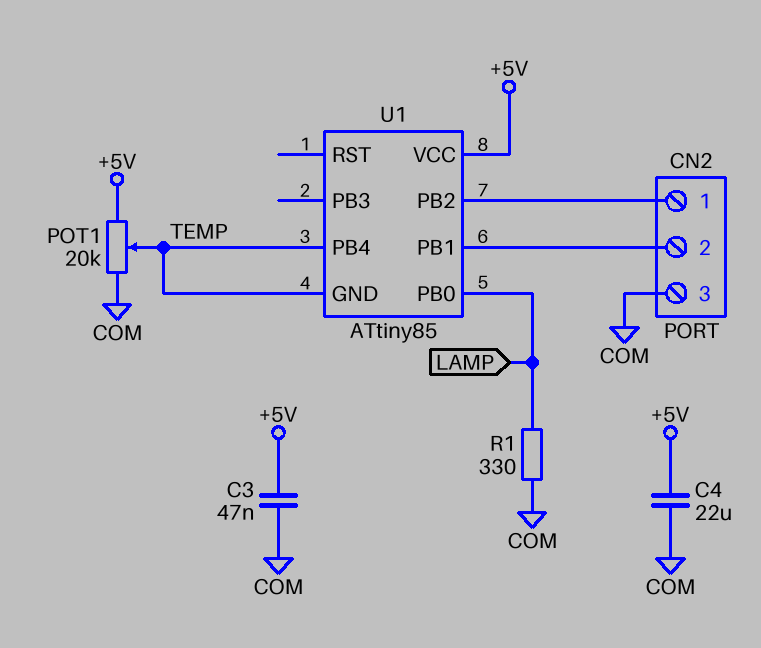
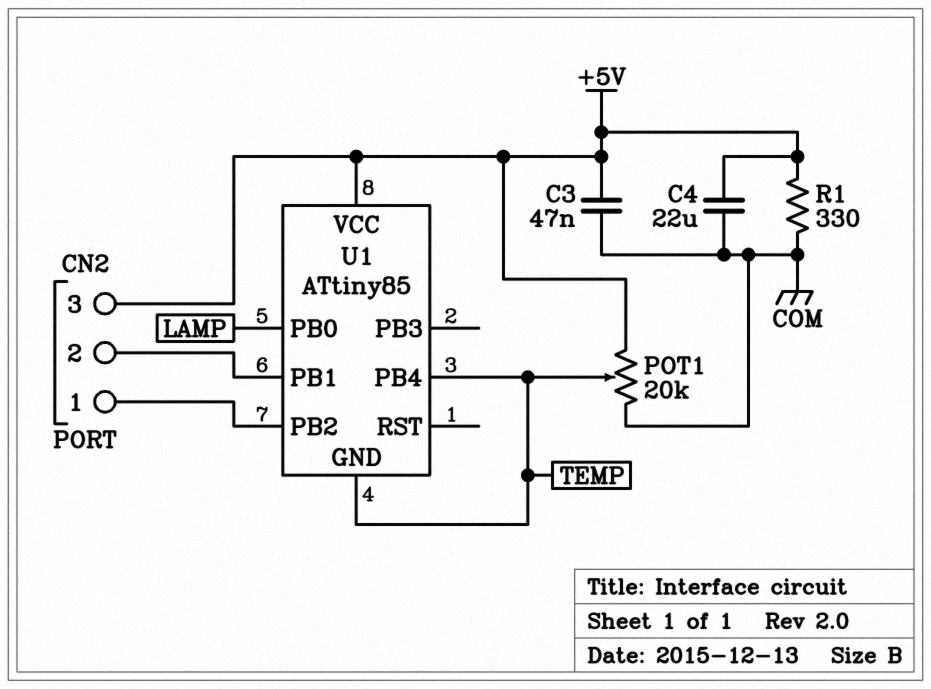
CN2 pin 3: COM -> +5V
R1: 330 (COM, LAMP) -> 330 (+5V, COM)

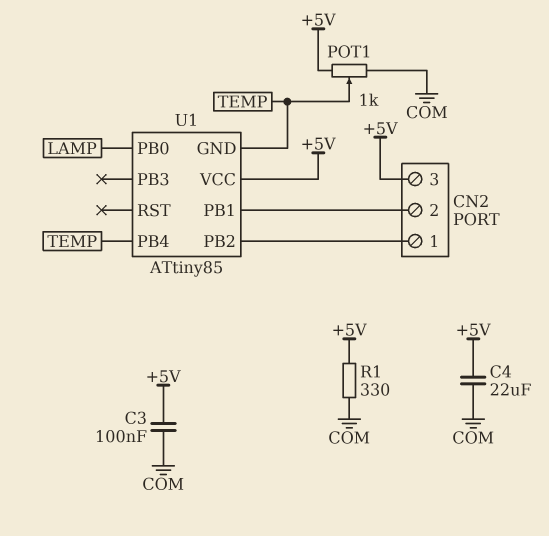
C3: 47nF (+5V, COM) -> 100nF (+5V, COM)
POT1: 20k (+5V, COM, wiper TEMP) -> 1k (+5V, COM, wiper TEMP)

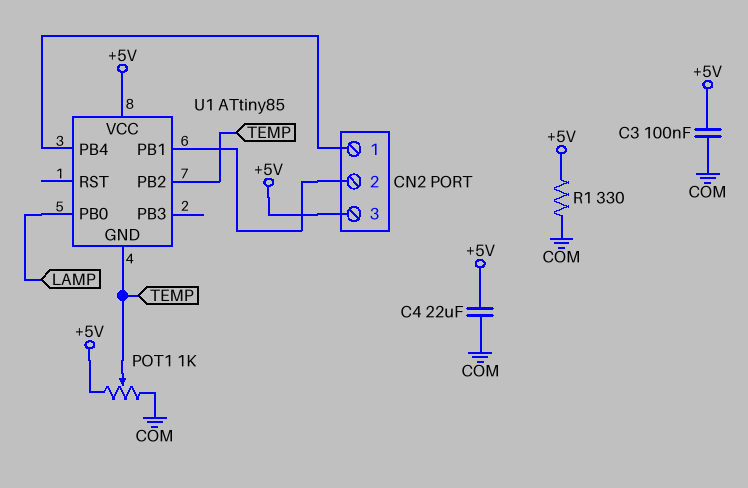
U1 pin PB2: CN2/1 -> TEMP
U1 pin PB4: TEMP -> CN2/1

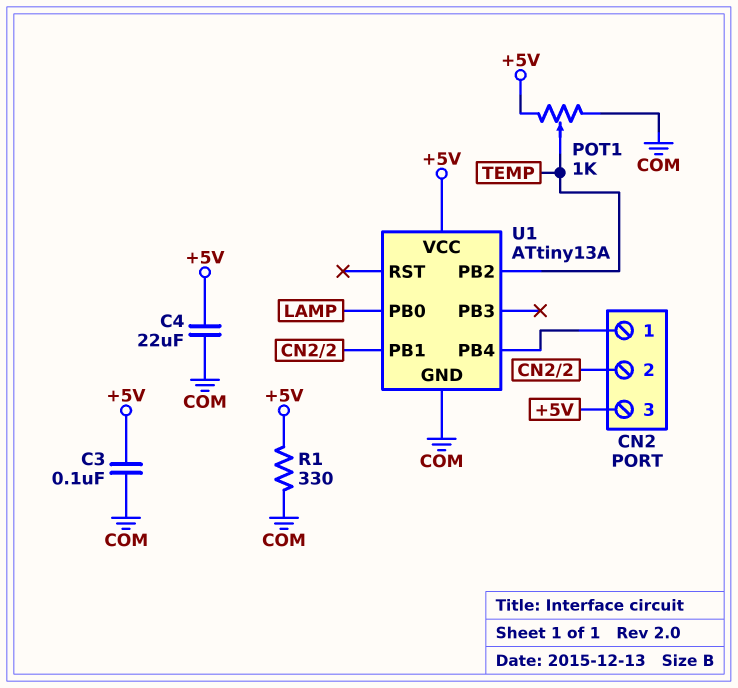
U1: ATtiny85 -> ATtiny13A
U1 pin GND: TEMP -> COM

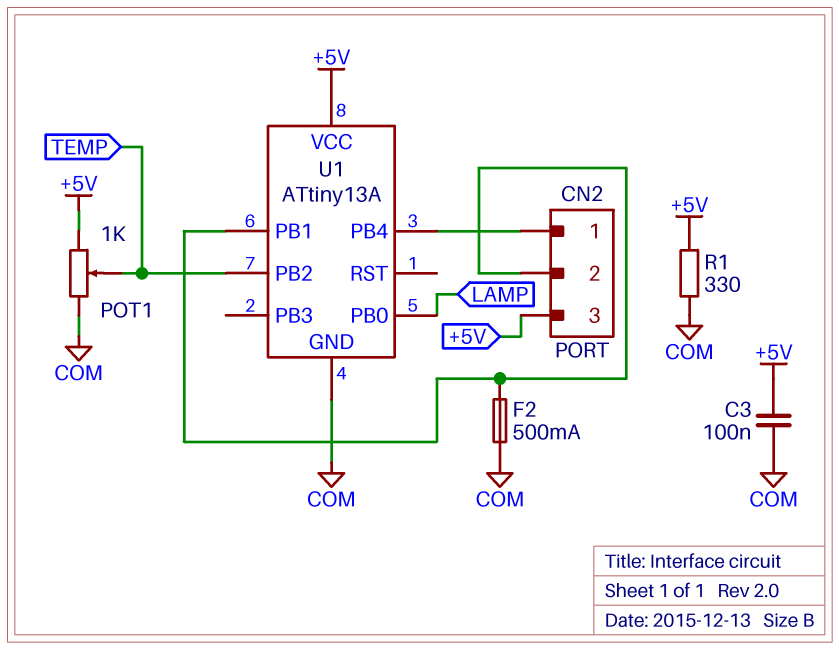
C4: 22uF (+5V, COM) -> none
F2: none -> 500mA (CN2/2, COM)

